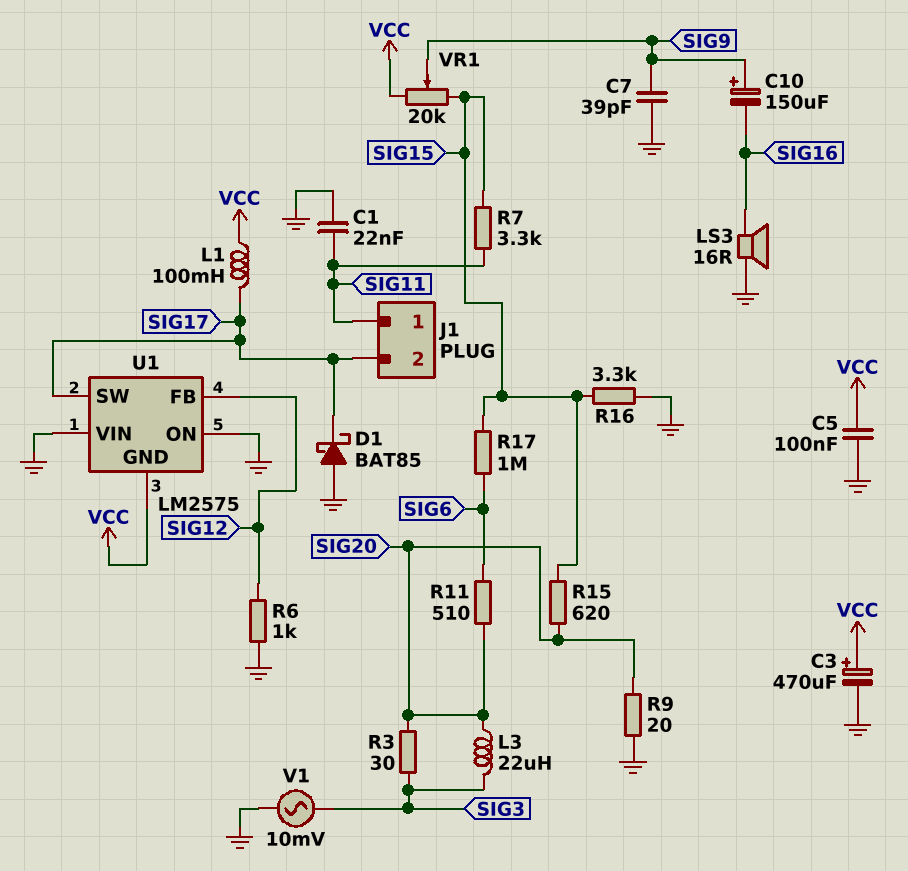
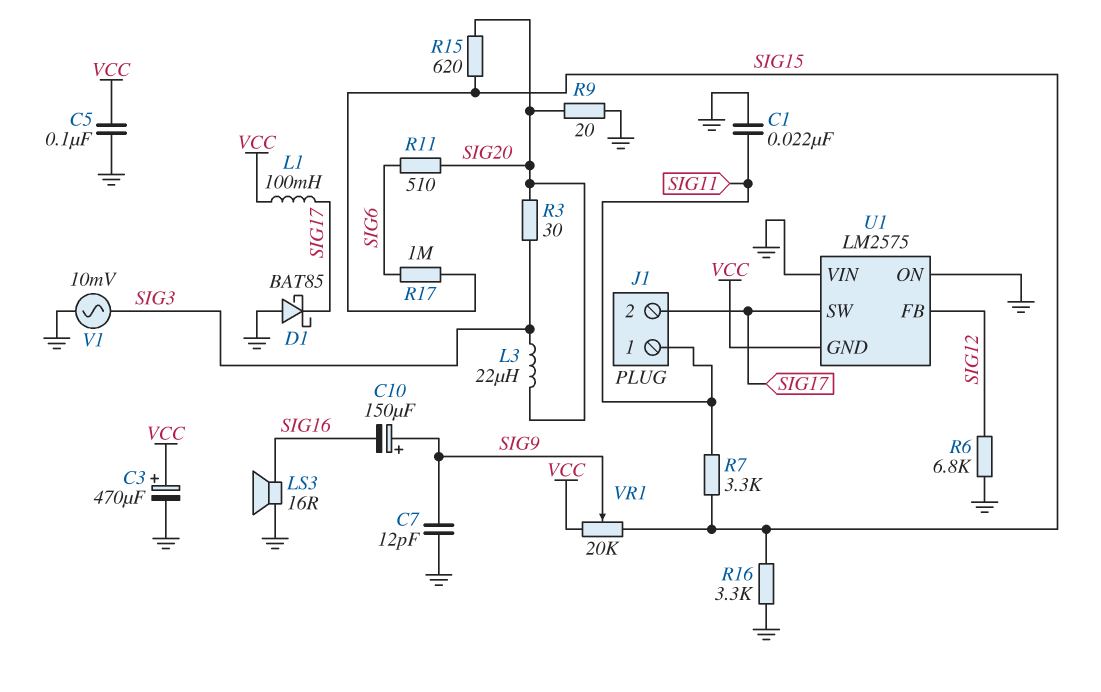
C7: 39pF (GND, SIG9) -> 12pF (GND, SIG9)
R6: 1k (GND, SIG12) -> 6.8k (GND, SIG12)

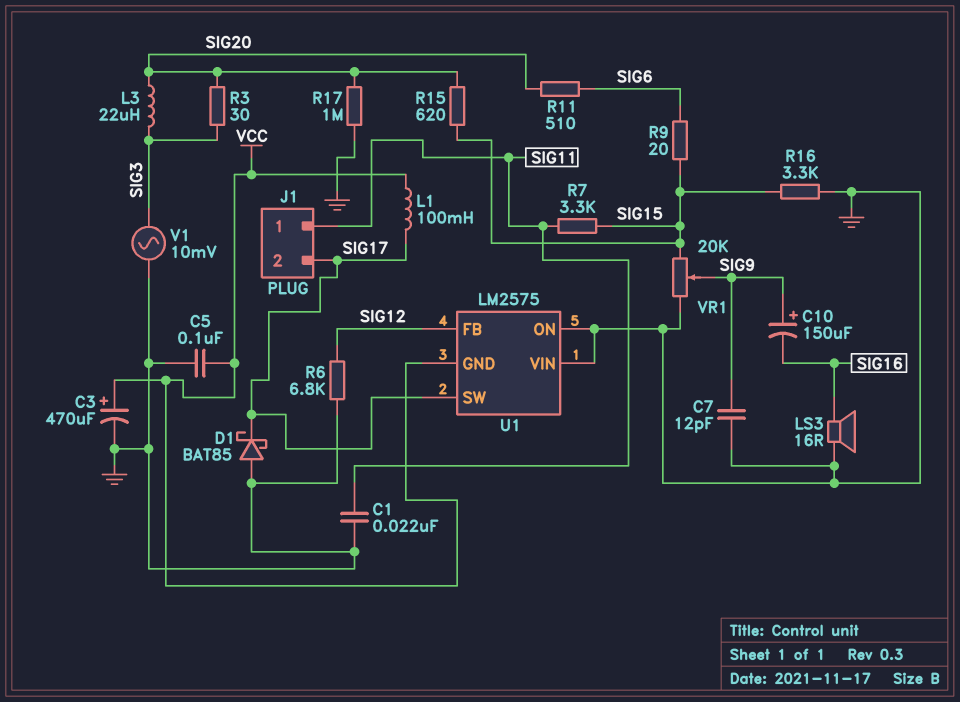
R9: 20 (GND, SIG20) -> 20 (SIG6, SIG15)
R17: 1M (SIG6, SIG15) -> 1M (GND, SIG20)
VR1: 20k (SIG15, VCC, wiper SIG9) -> 20k (GND, SIG15, wiper SIG9)

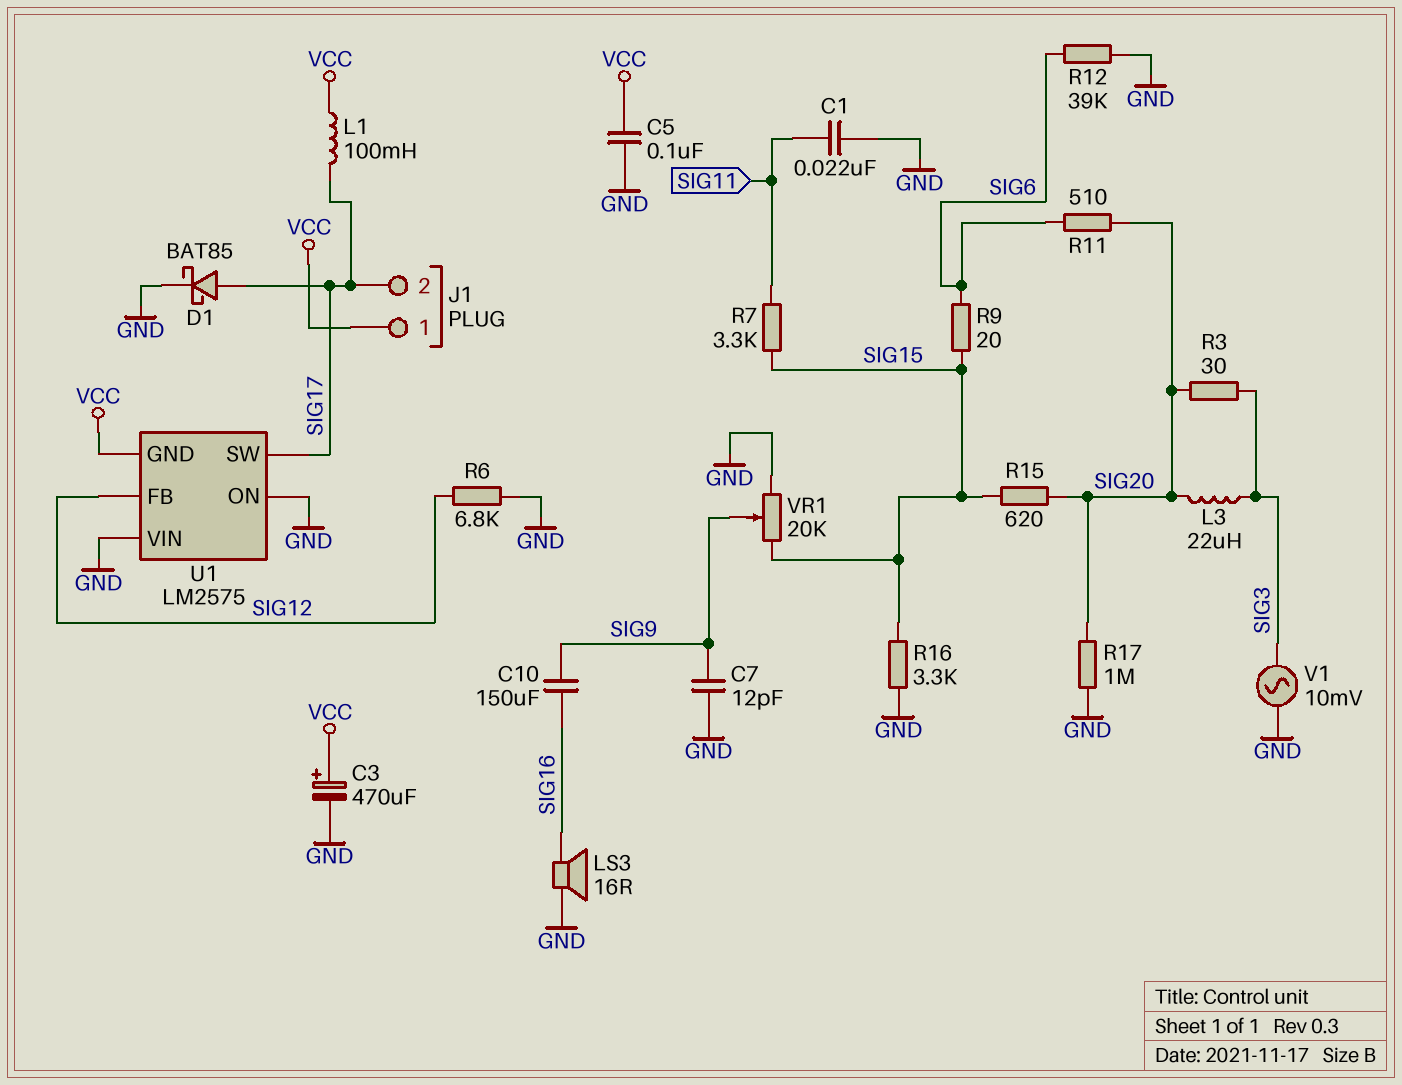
C10: 150uF (plus SIG9, minus SIG16) -> 150uF (SIG9, SIG16)
D1: schottky BAT85 (A GND, K SIG17) -> schottky BAT85 (A SIG17, K GND)
J1 pin 1: SIG11 -> VCC
R12: none -> 39k (GND, SIG6)

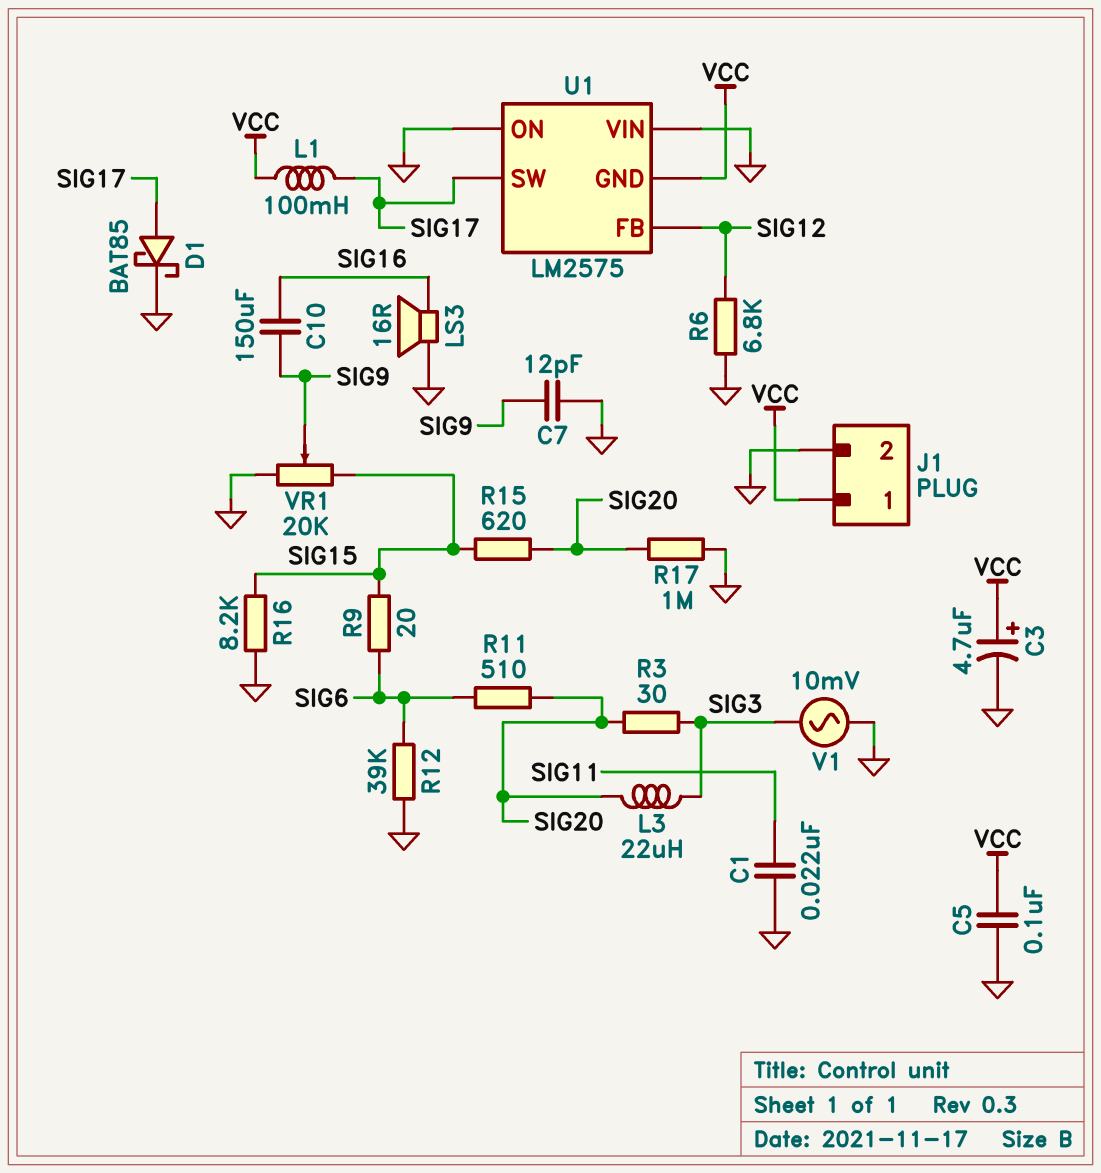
C3: 470uF (plus VCC, minus GND) -> 4.7uF (plus VCC, minus GND)
J1 pin 2: SIG17 -> GND
R7: 3.3k (SIG11, SIG15) -> none
R16: 3.3k (GND, SIG15) -> 8.2k (GND, SIG15)

